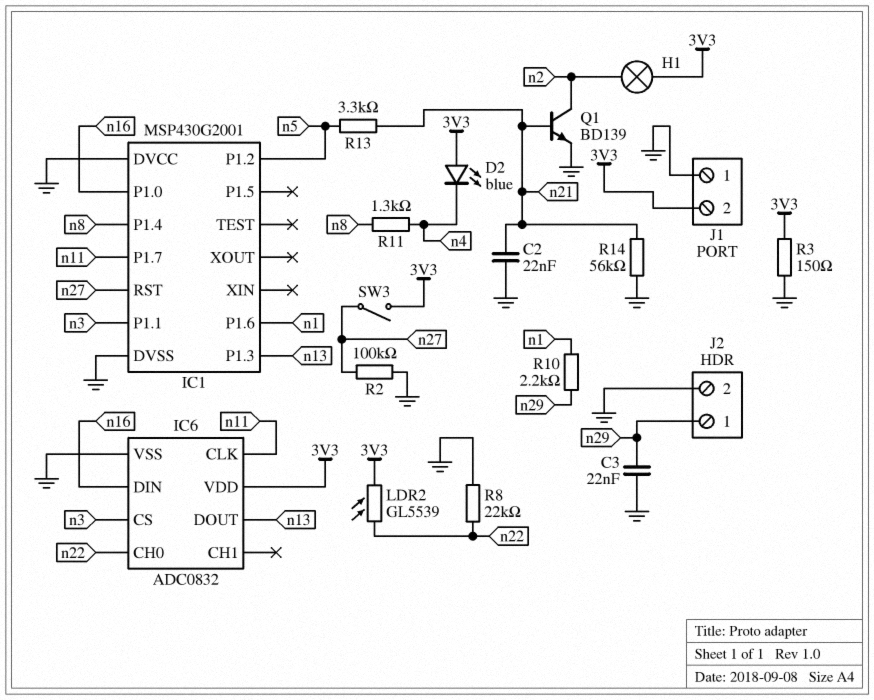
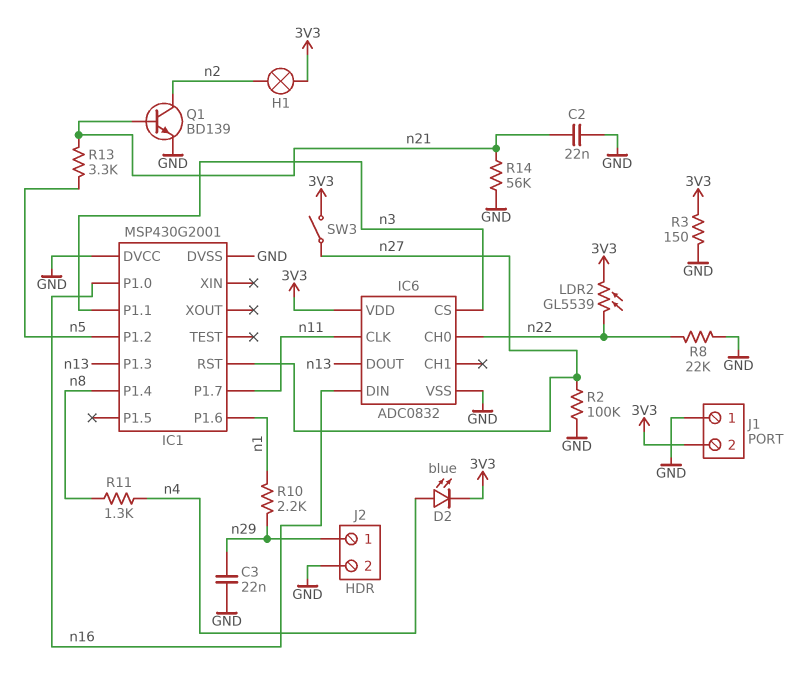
D2: LED blue (A 3V3, K n4) -> LED blue (A n4, K 3V3)

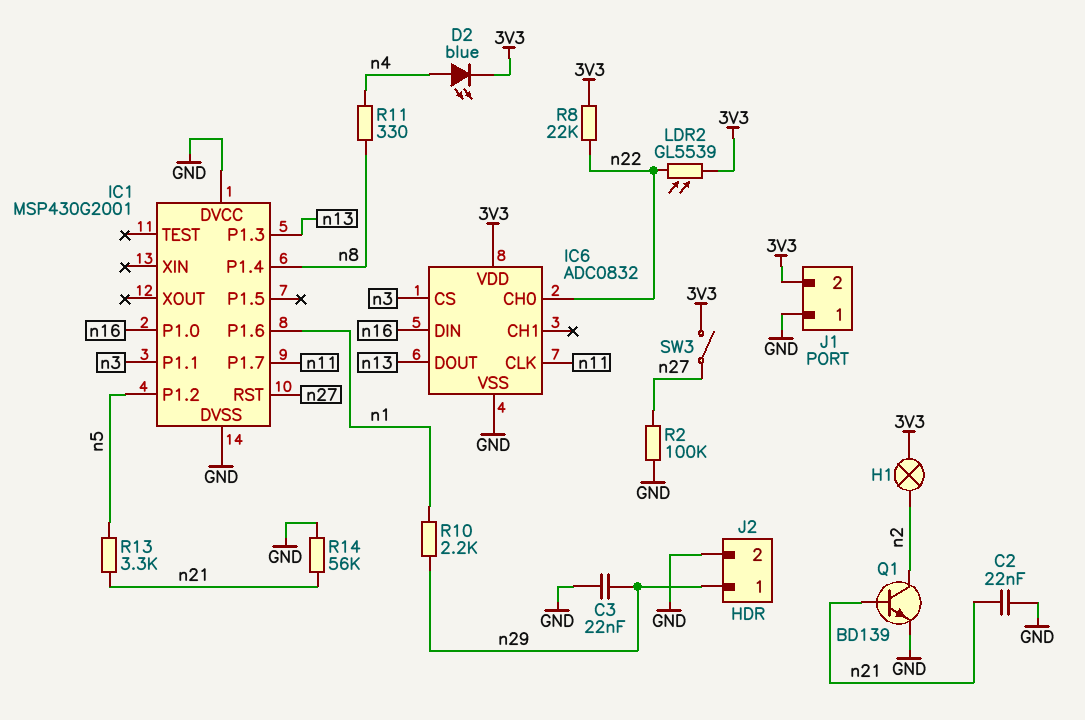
R3: 150 (3V3, GND) -> none
R8: 22k (GND, n22) -> 22k (3V3, n22)
R11: 1.3k (n4, n8) -> 330 (n4, n8)

